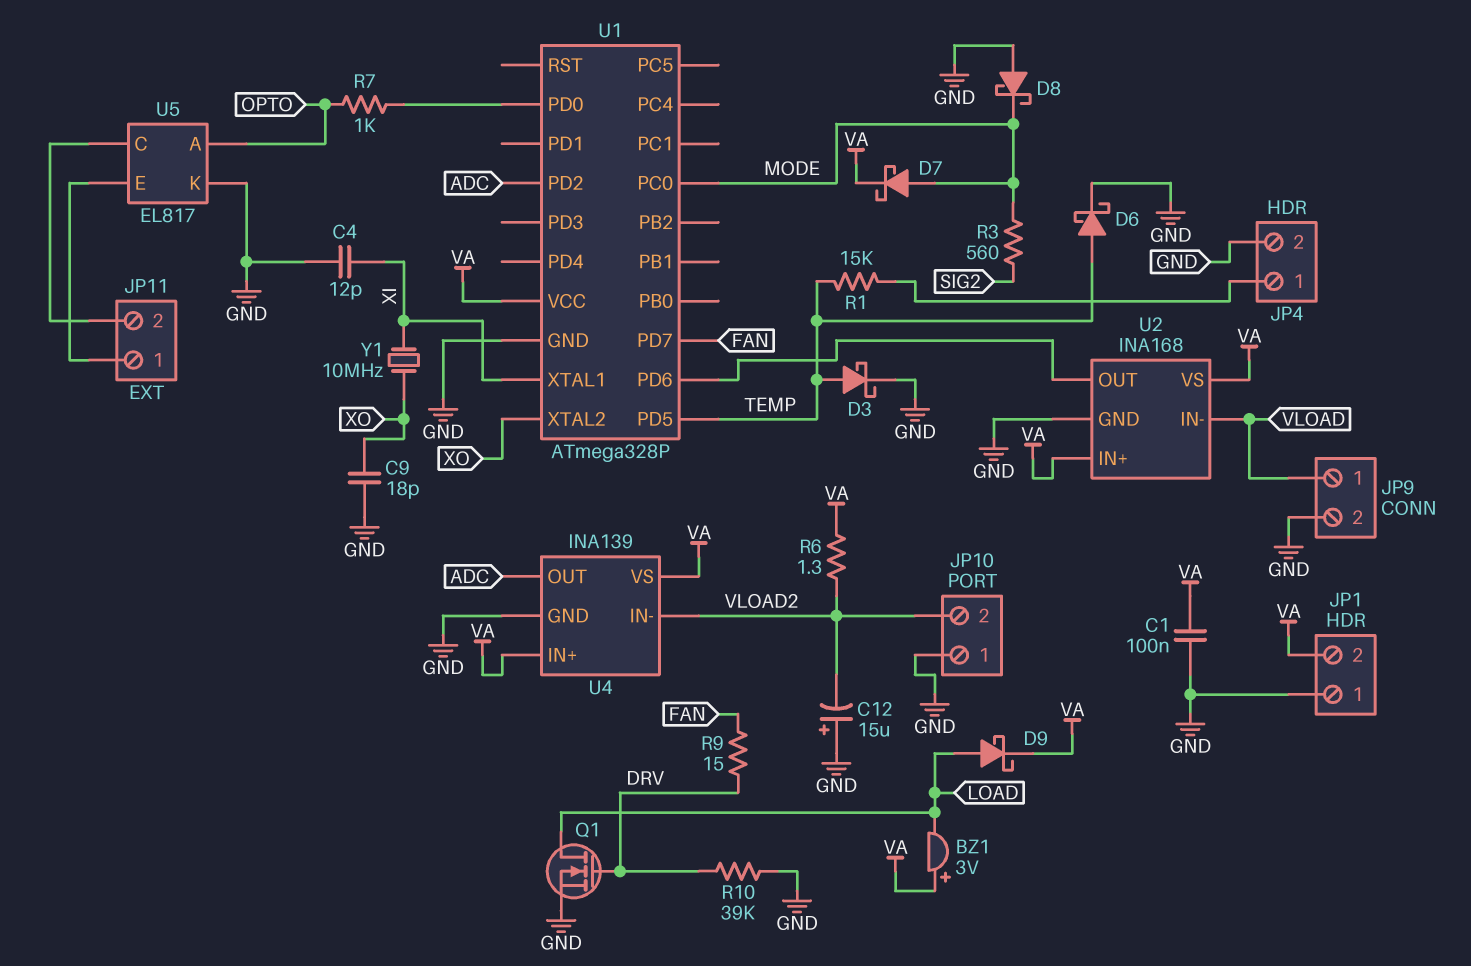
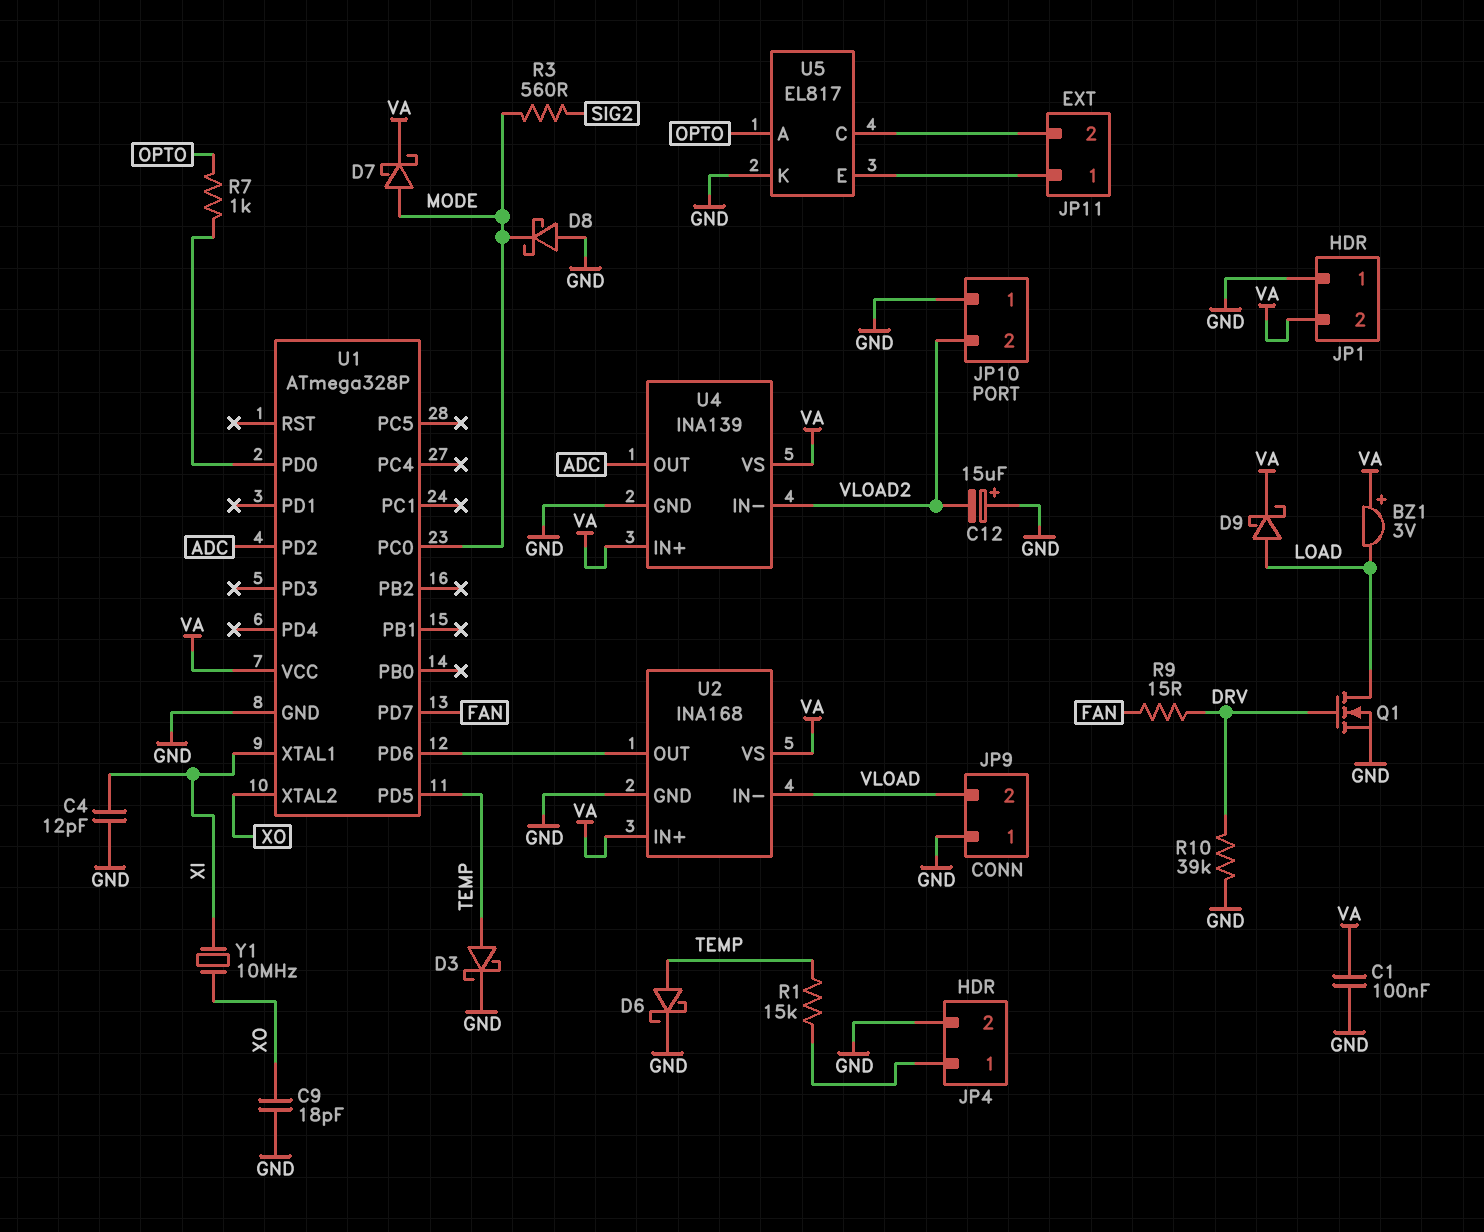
JP9 pin 1: VLOAD -> GND
JP9 pin 2: GND -> VLOAD
R6: 1.3 (VA, VLOAD2) -> none

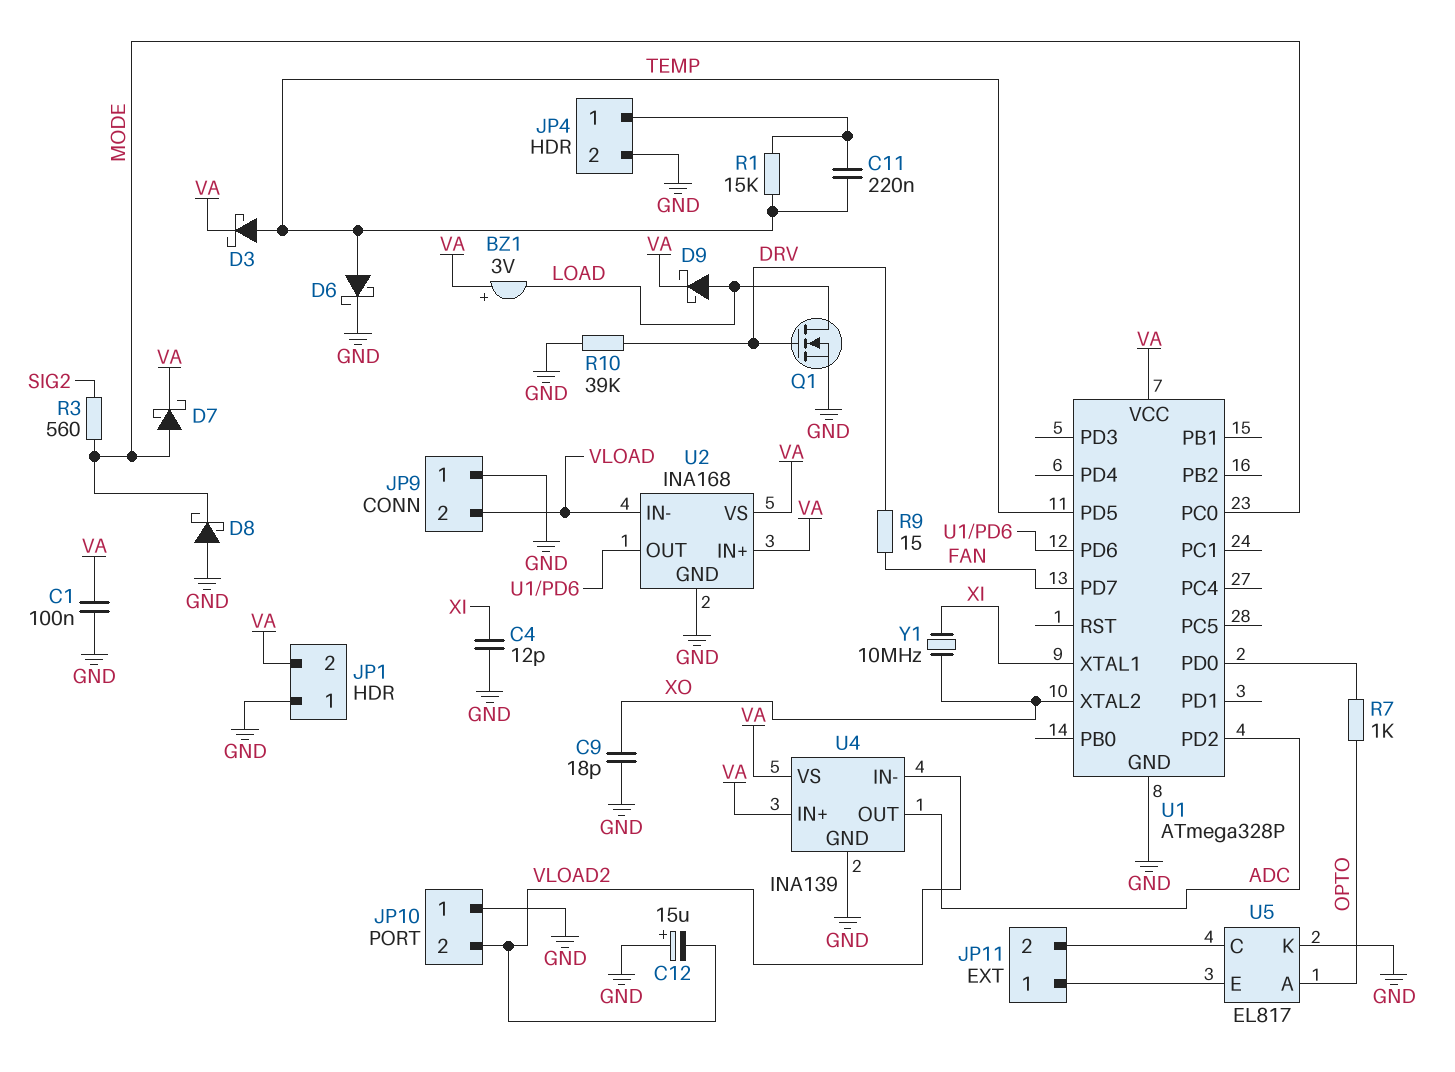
C11: none -> 220nF (JP4/1, TEMP)
D3: schottky (A TEMP, K GND) -> schottky (A TEMP, K VA)

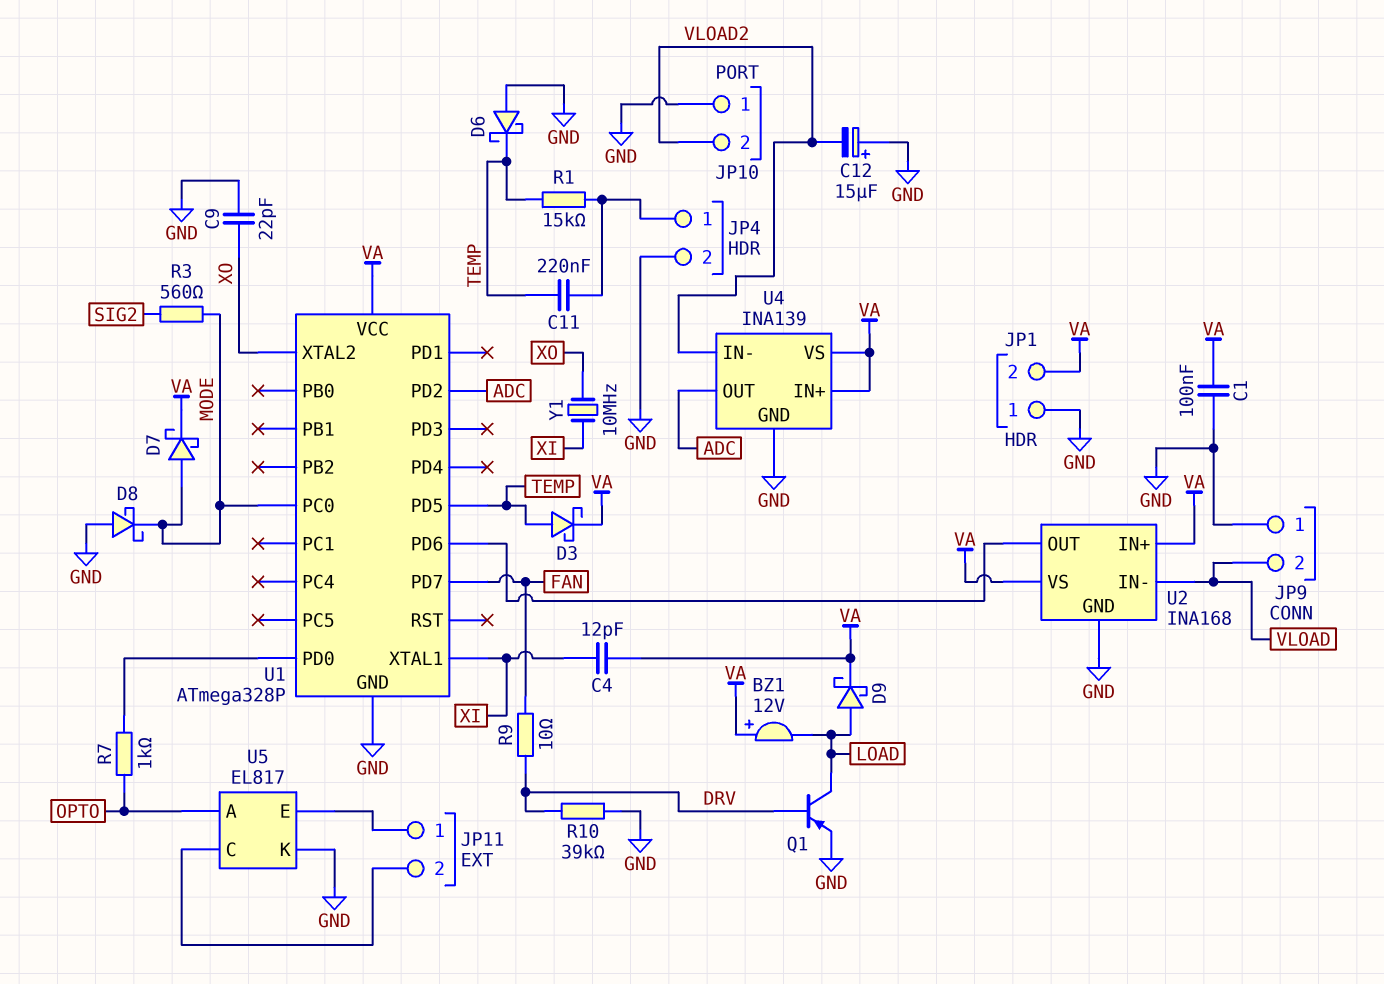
BZ1: buzzer 3V (plus VA, minus LOAD) -> buzzer 12V (plus VA, minus LOAD)
C4: 12pF (GND, XI) -> 12pF (VA, XI)
C9: 18pF (GND, XO) -> 22pF (GND, XO)
D6: schottky (A TEMP, K GND) -> schottky (A GND, K TEMP)
Q1: NMOS (G DRV, D LOAD, S GND) -> PNP (B DRV, C LOAD, E GND)
R9: 15 (DRV, FAN) -> 10 (DRV, FAN)

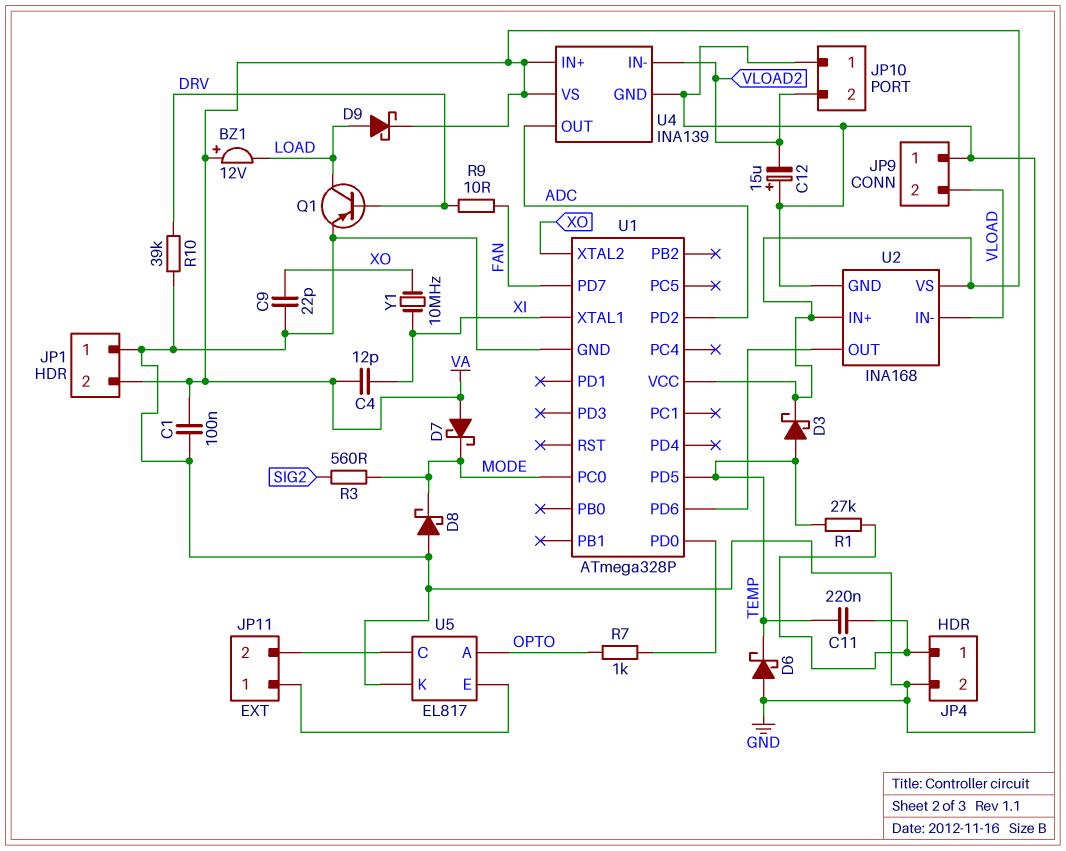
D7: schottky (A MODE, K VA) -> schottky (A VA, K MODE)
R1: 15k (JP4/1, TEMP) -> 27k (JP4/1, TEMP)

